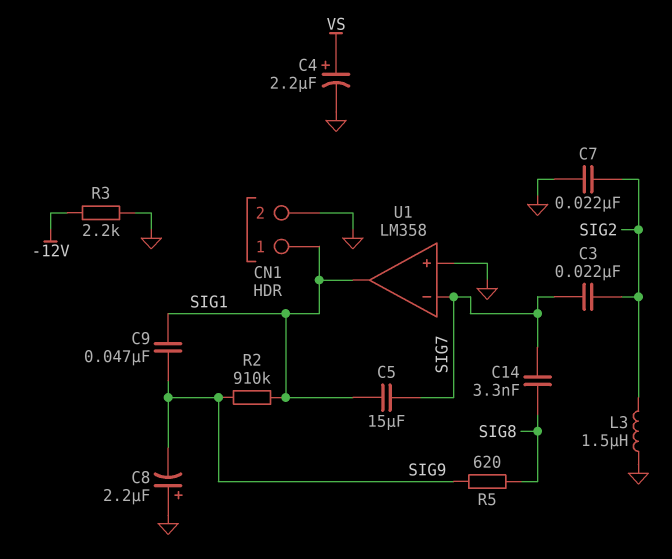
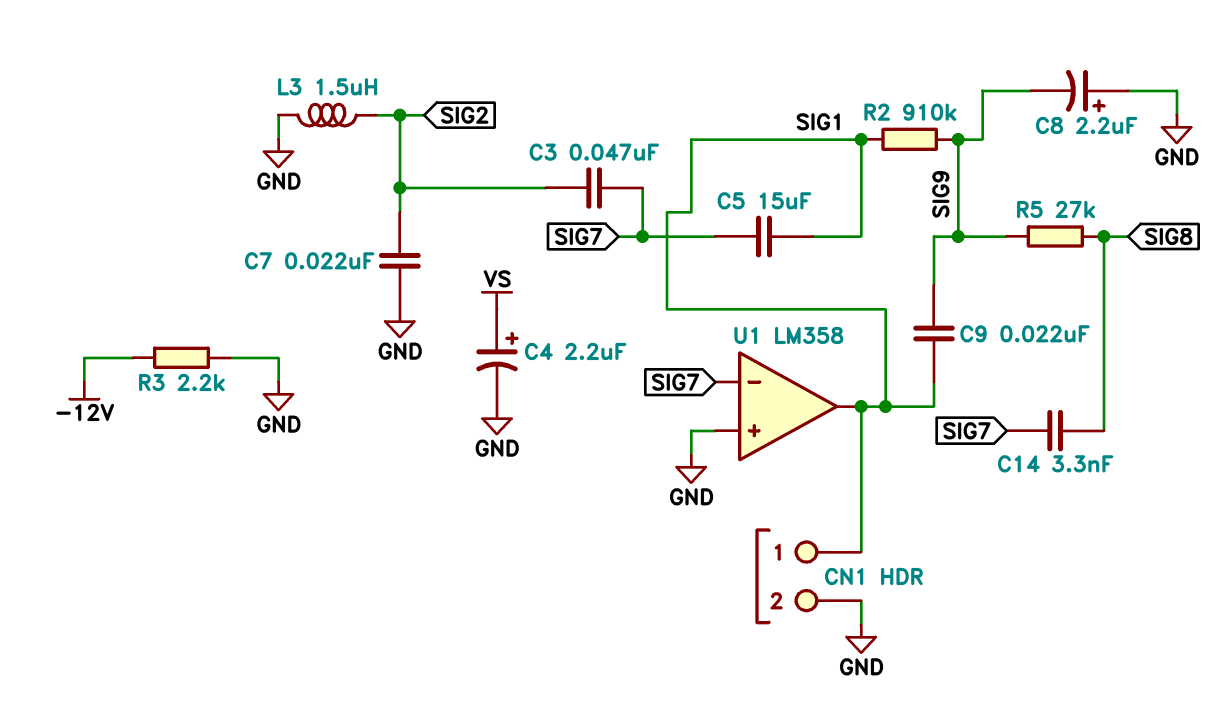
C3: 22nF (SIG2, SIG7) -> 47nF (SIG2, SIG7)
C9: 47nF (SIG1, SIG9) -> 22nF (SIG1, SIG9)
R5: 620 (SIG8, SIG9) -> 27k (SIG8, SIG9)

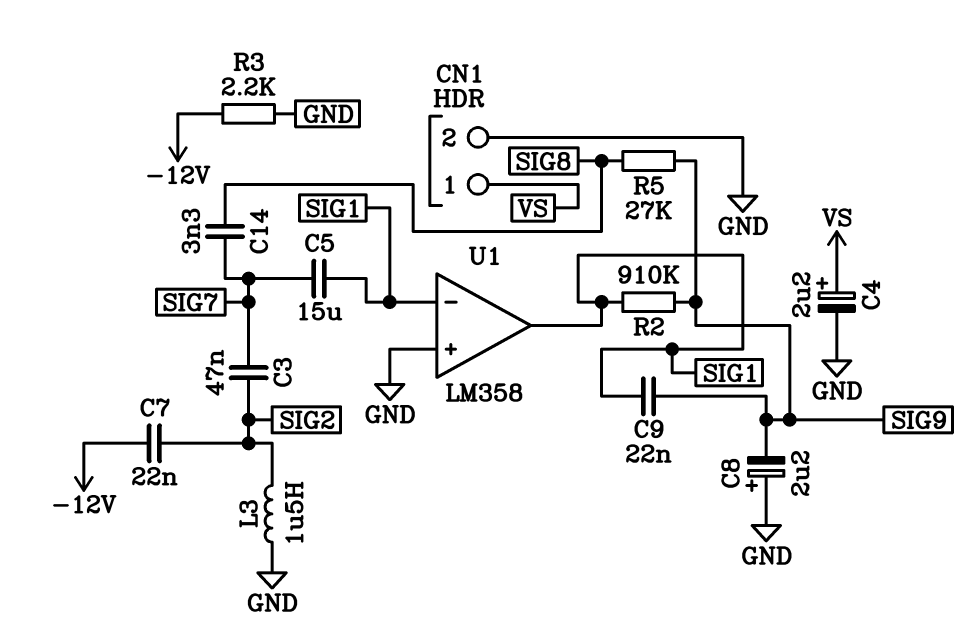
C7: 22nF (GND, SIG2) -> 22nF (-12V, SIG2)
CN1 pin 1: SIG1 -> VS
U1 pin in-: SIG7 -> SIG1

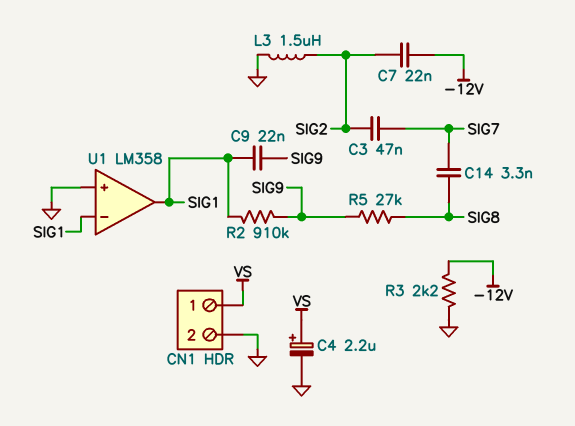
C5: 15uF (SIG1, SIG7) -> none
C8: 2.2uF (plus GND, minus SIG9) -> none

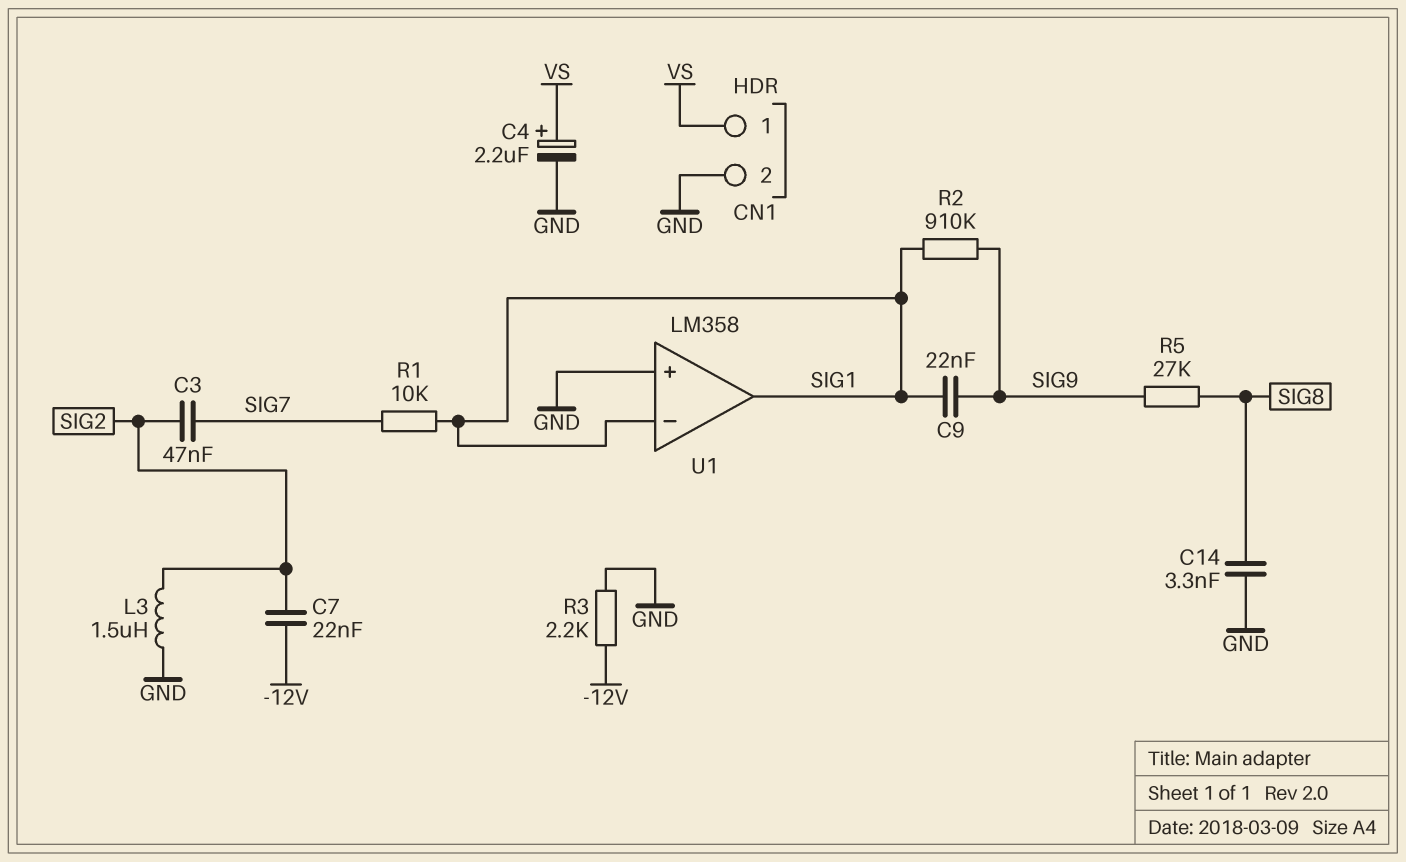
C14: 3.3nF (SIG7, SIG8) -> 3.3nF (GND, SIG8)
R1: none -> 10k (SIG1, SIG7)

